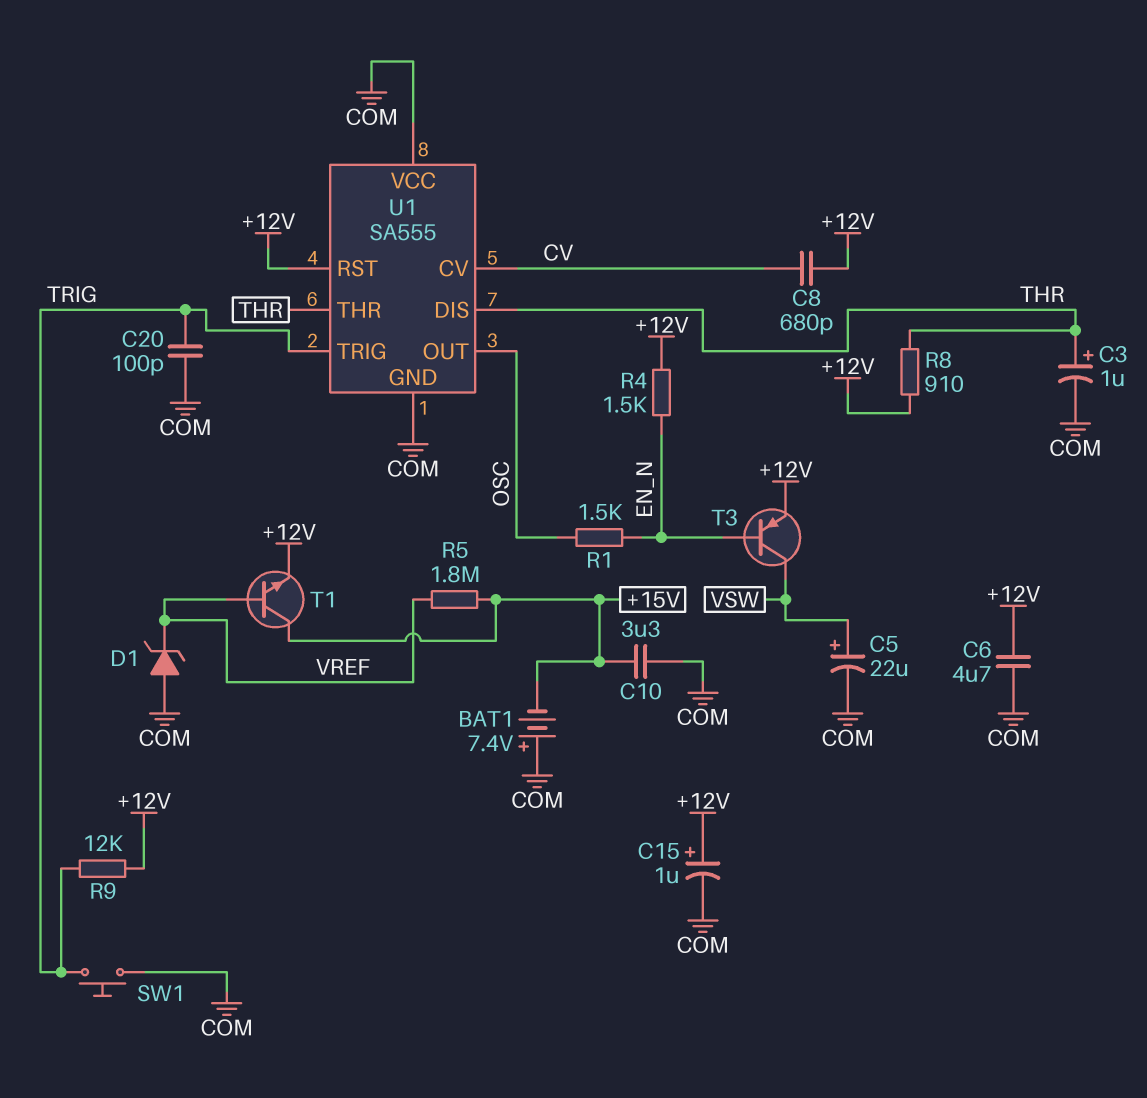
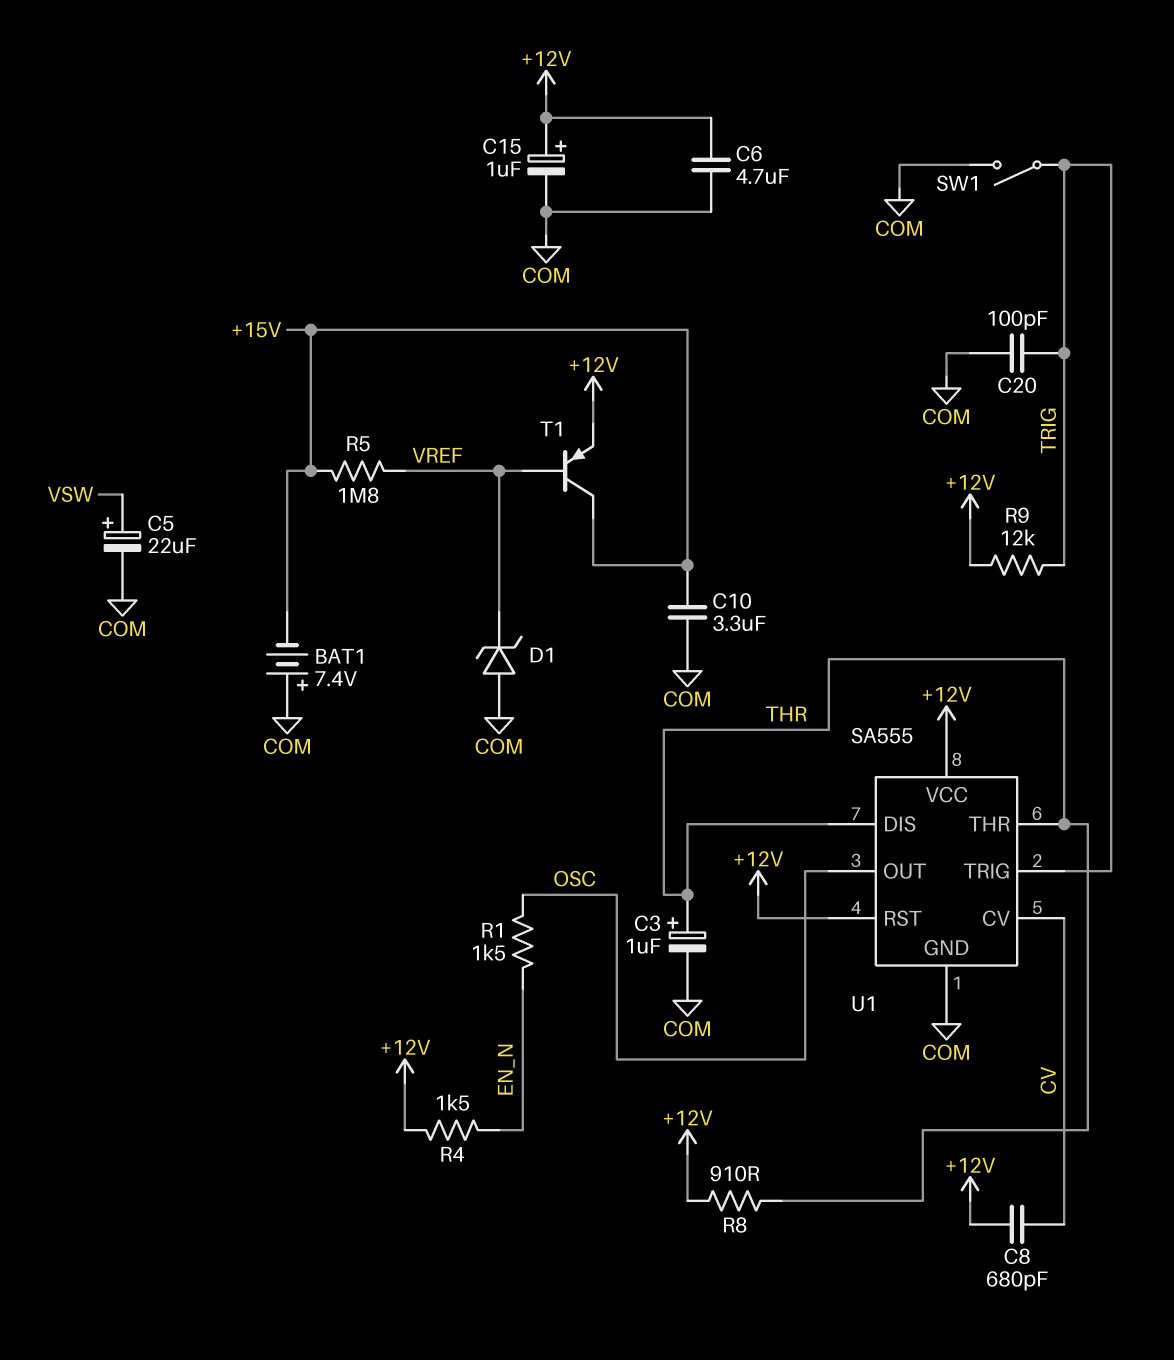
SW1: button (COM, TRIG) -> switch (COM, TRIG)
T1: NPN (B VREF, C +15V, E +12V) -> PNP (B VREF, C +15V, E +12V)
T3: PNP (B EN_N, C VSW, E +12V) -> none
U1 pin VCC: COM -> +12V

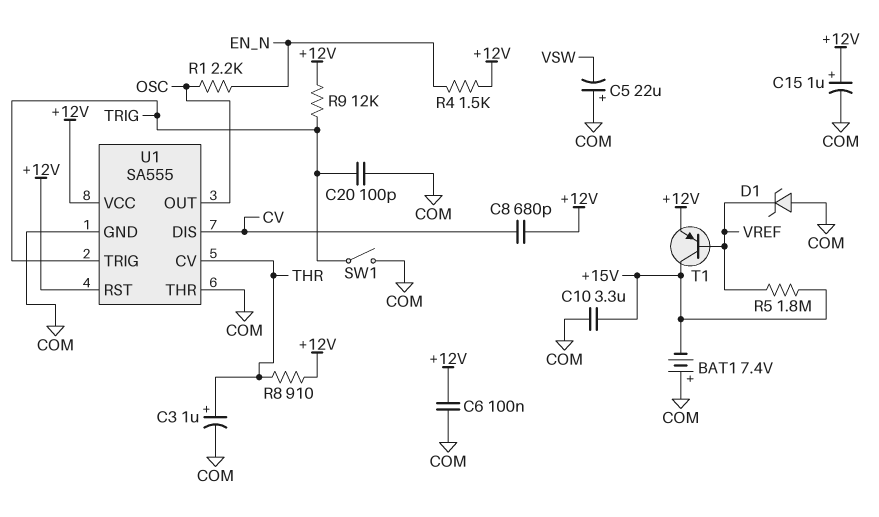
C5: 22uF (plus VSW, minus COM) -> 22uF (plus COM, minus VSW)
C6: 4.7uF (+12V, COM) -> 100nF (+12V, COM)
R1: 1.5k (EN_N, OSC) -> 2.2k (EN_N, OSC)
U1 pin CV: CV -> THR
U1 pin DIS: THR -> CV
U1 pin THR: THR -> COM

